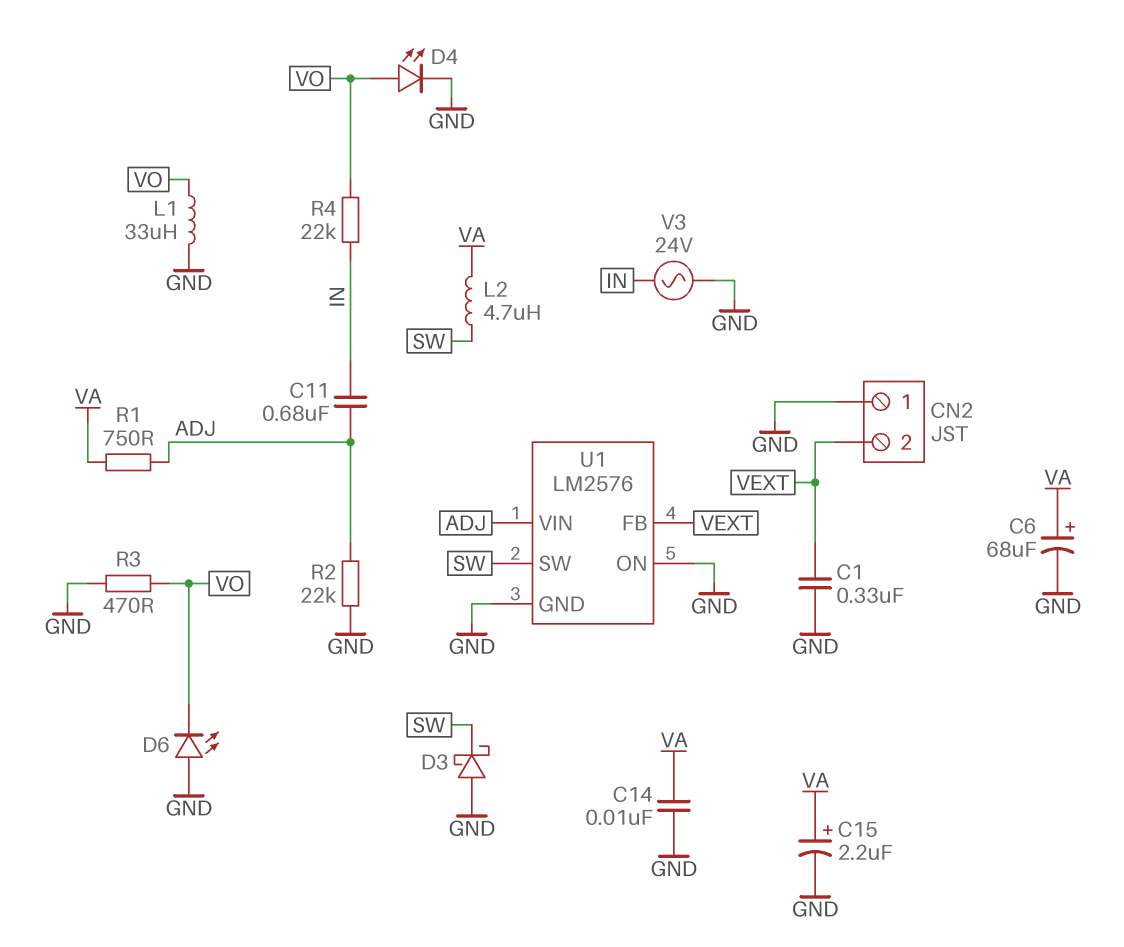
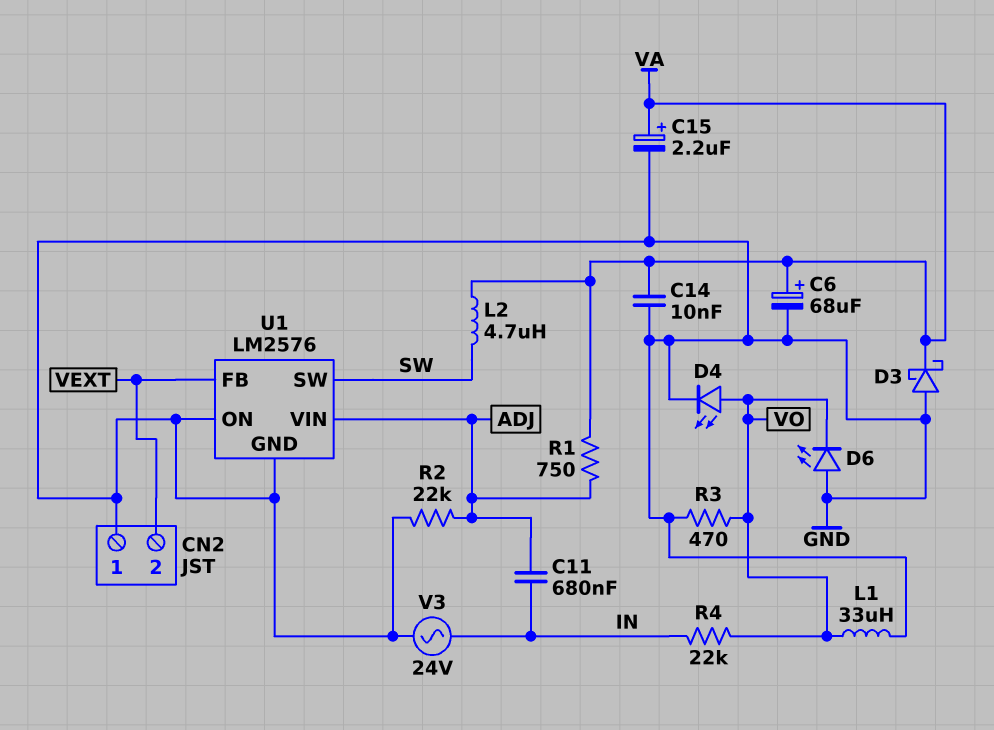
C1: 330nF (GND, VEXT) -> none
D3: schottky (A GND, K SW) -> schottky (A GND, K VA)

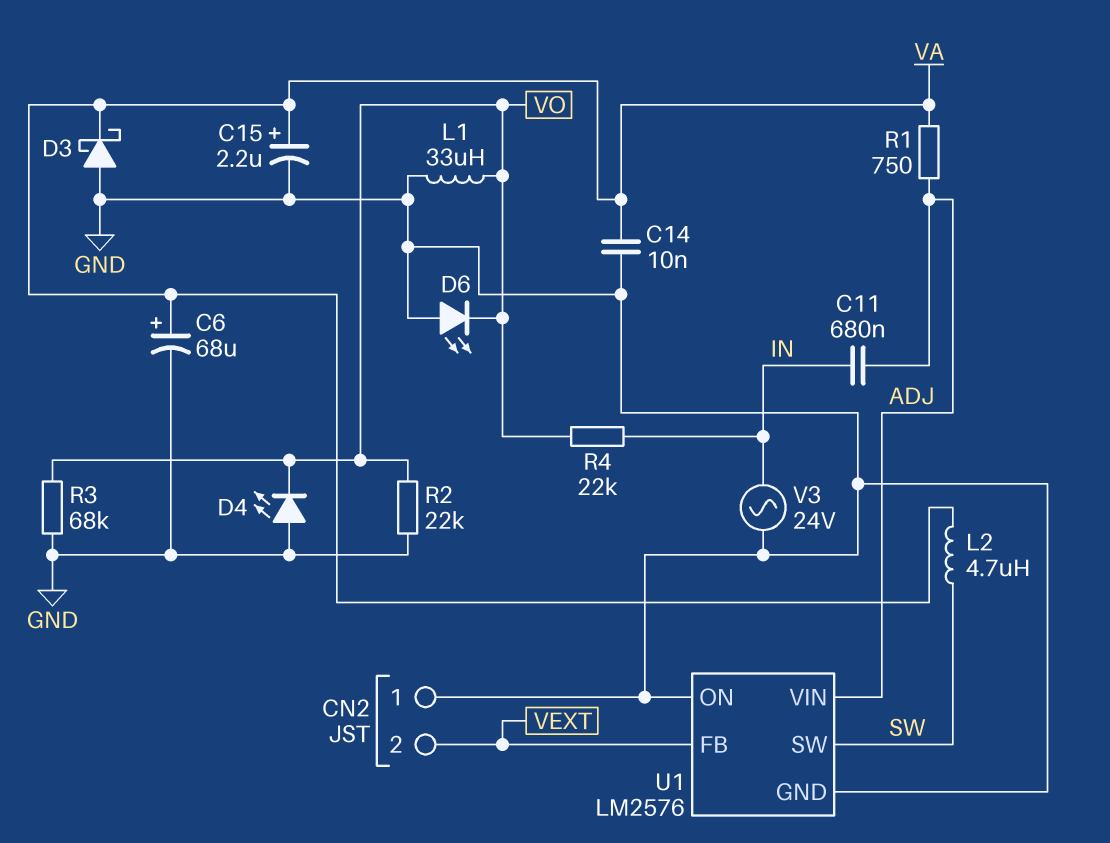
D4: LED (A VO, K GND) -> LED (A GND, K VO)
R2: 22k (ADJ, GND) -> 22k (GND, VO)
R3: 470 (GND, VO) -> 68k (GND, VO)

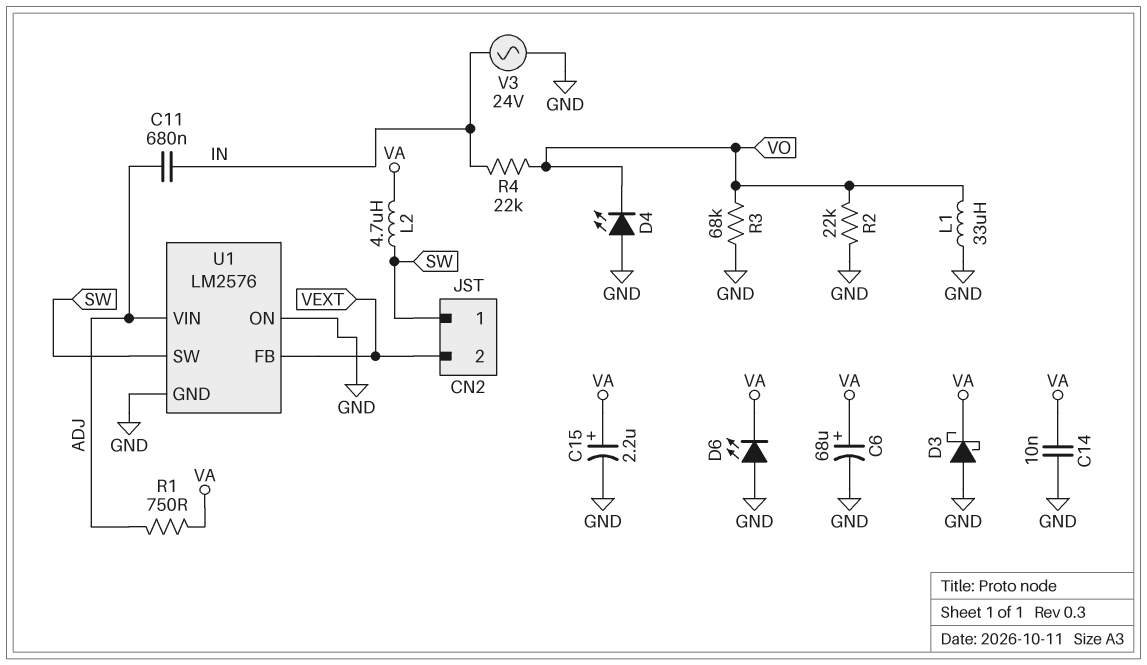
CN2 pin 1: GND -> SW
D6: LED (A GND, K VO) -> LED (A GND, K VA)

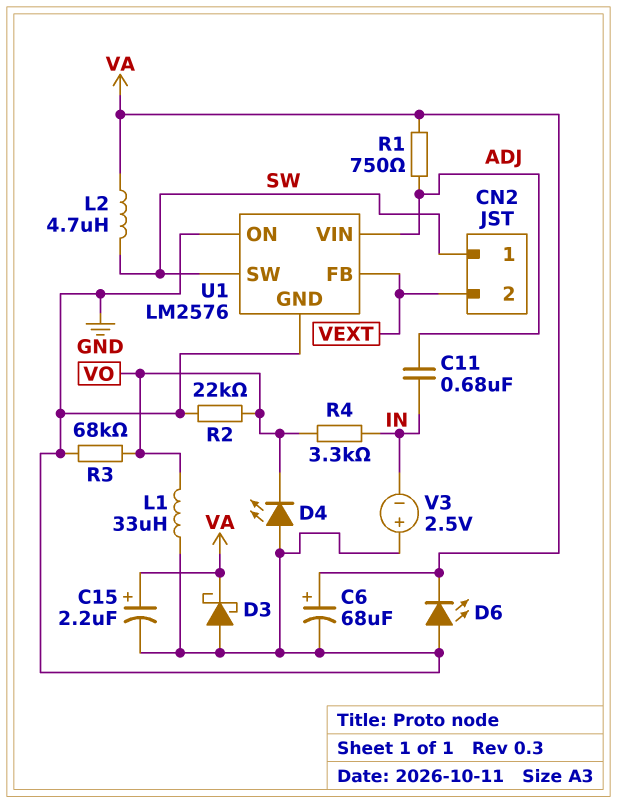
C14: 10nF (GND, VA) -> none
R4: 22k (IN, VO) -> 3.3k (IN, VO)
V3: AC 24V (GND, IN) -> 2.5V (plus GND, minus IN)

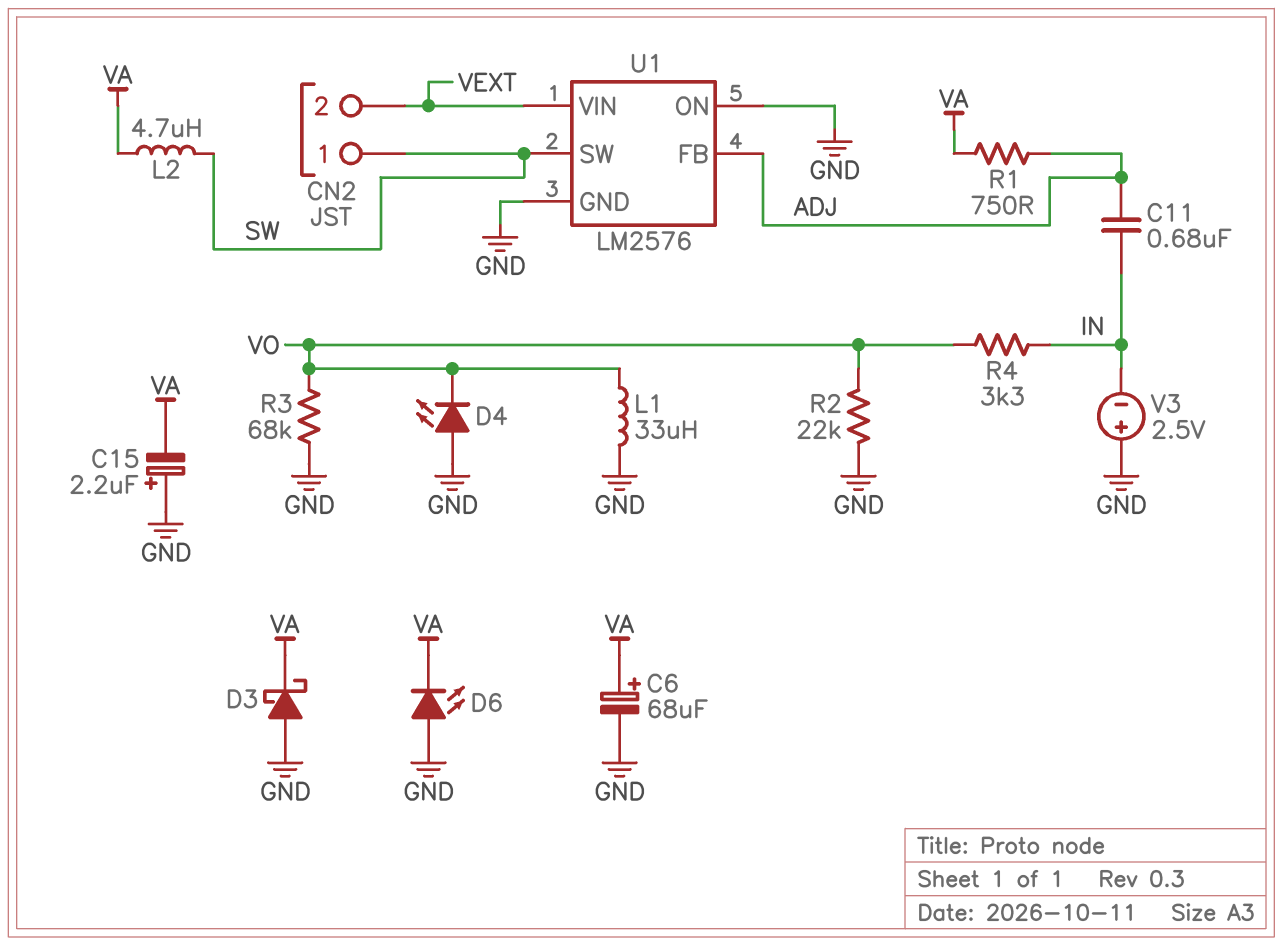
C15: 2.2uF (plus VA, minus GND) -> 2.2uF (plus GND, minus VA)
U1 pin FB: VEXT -> ADJ
U1 pin VIN: ADJ -> VEXT

